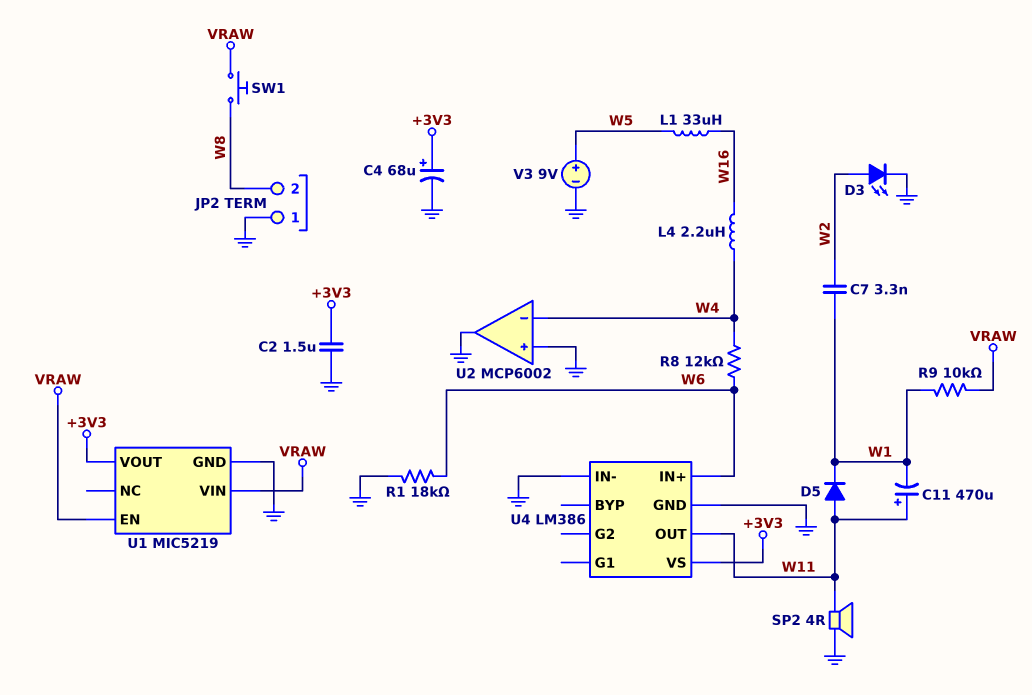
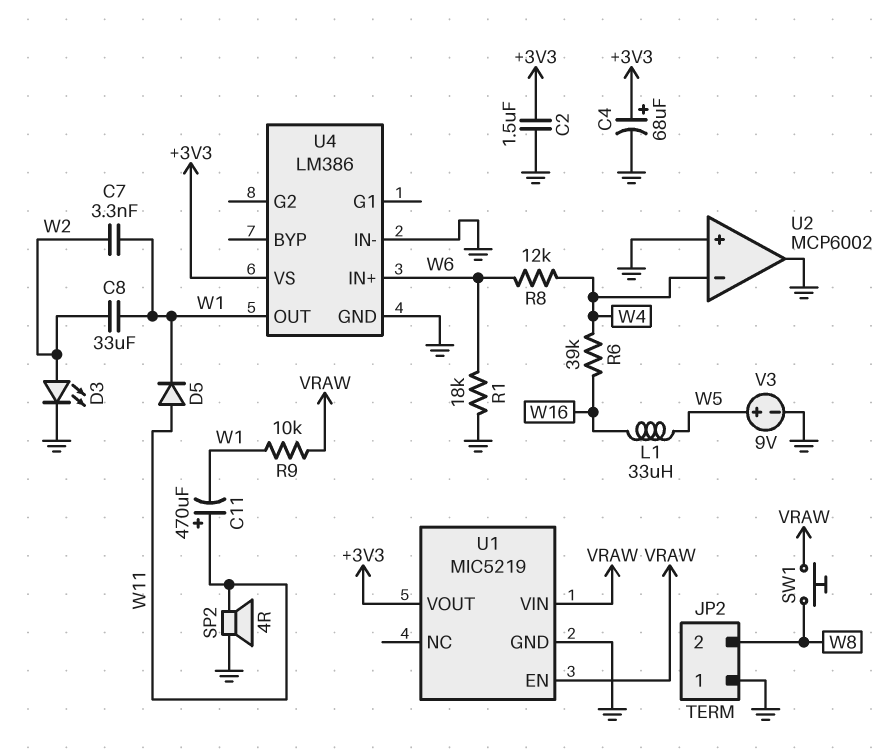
C8: none -> 33uF (W1, W2)
L4: 2.2uH (W4, W16) -> none
R6: none -> 39k (W4, W16)
U4 pin OUT: W11 -> W1

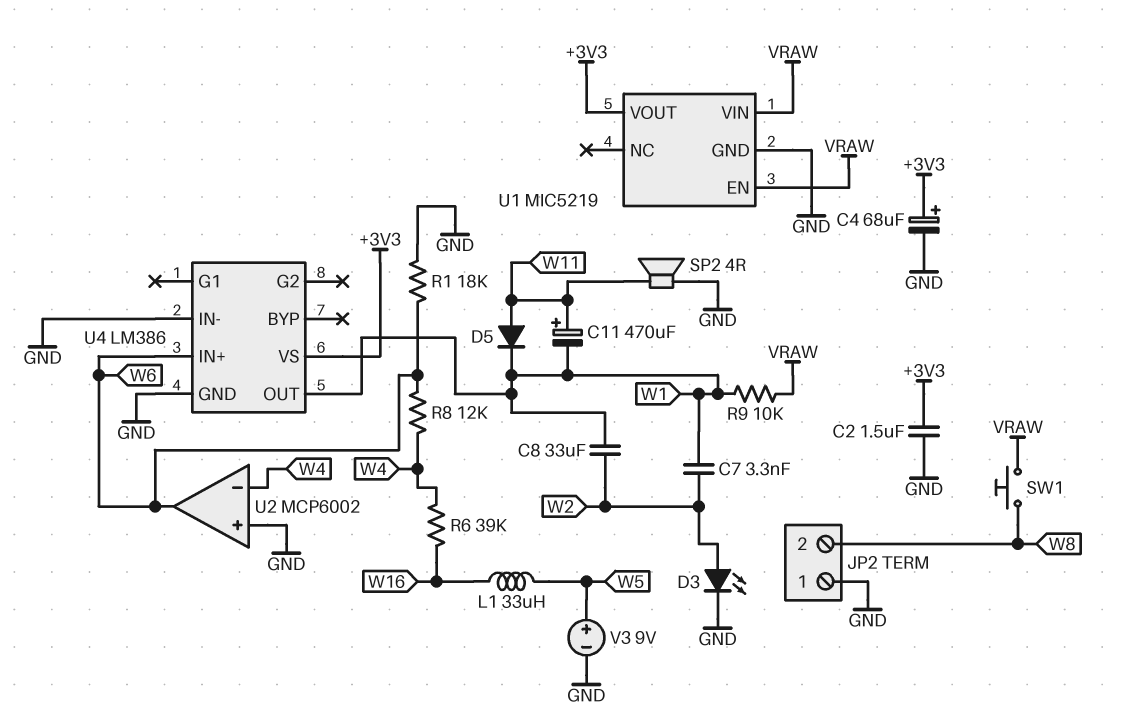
U2 pin out: GND -> W6

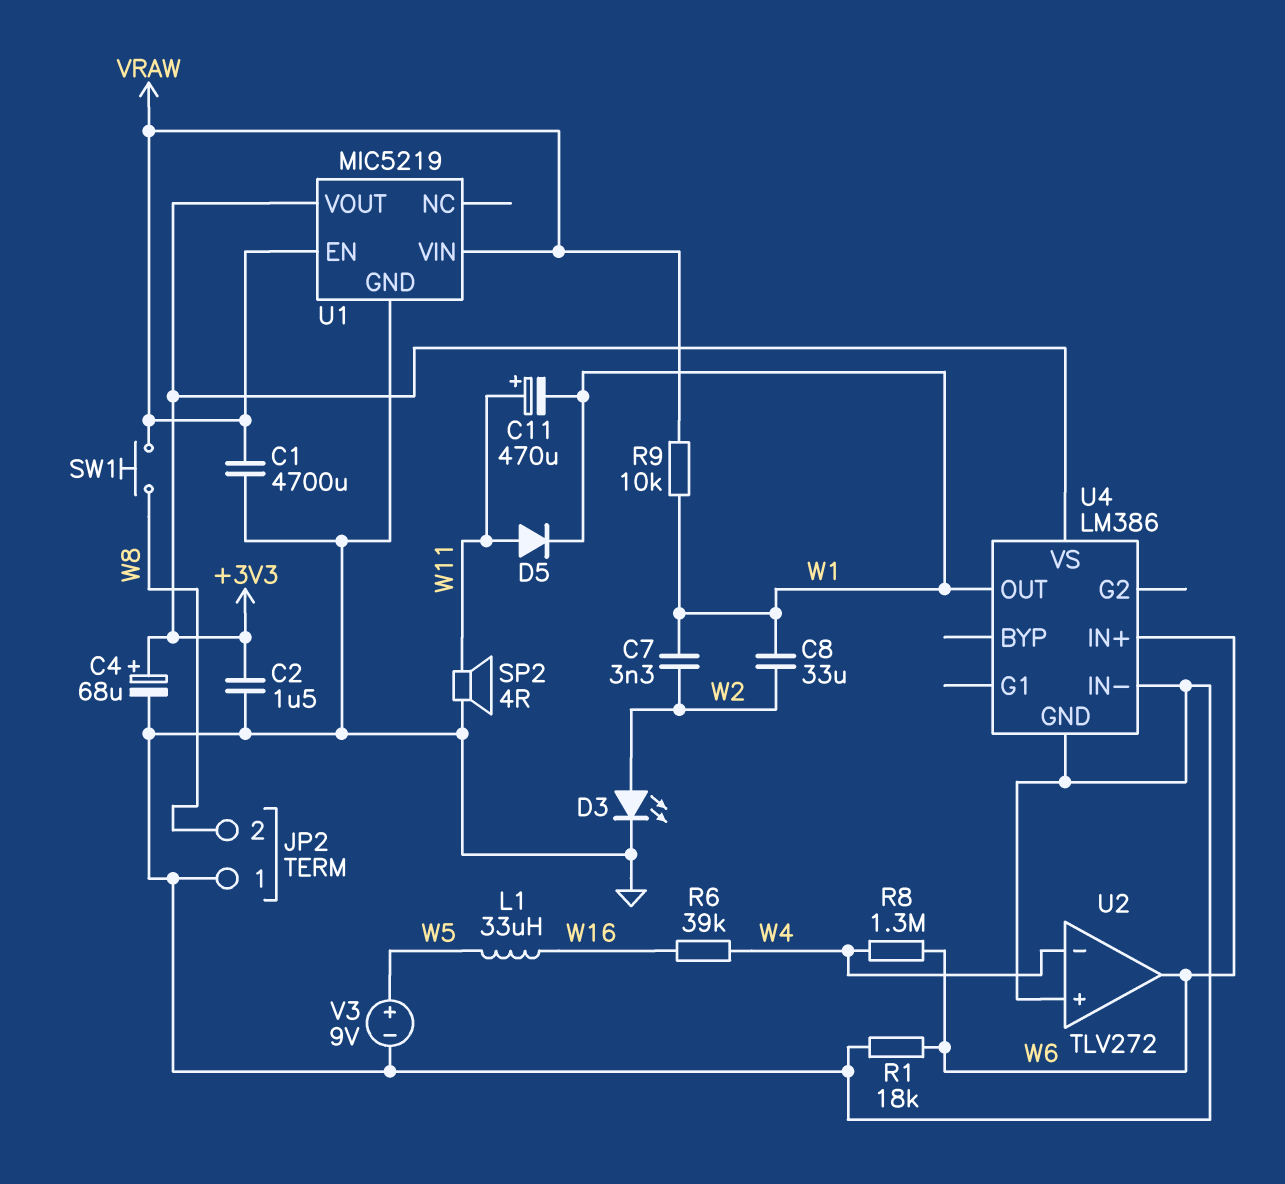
C1: none -> 4700uF (GND, VRAW)
R8: 12k (W4, W6) -> 1.3M (W4, W6)
U2: MCP6002 -> TLV272

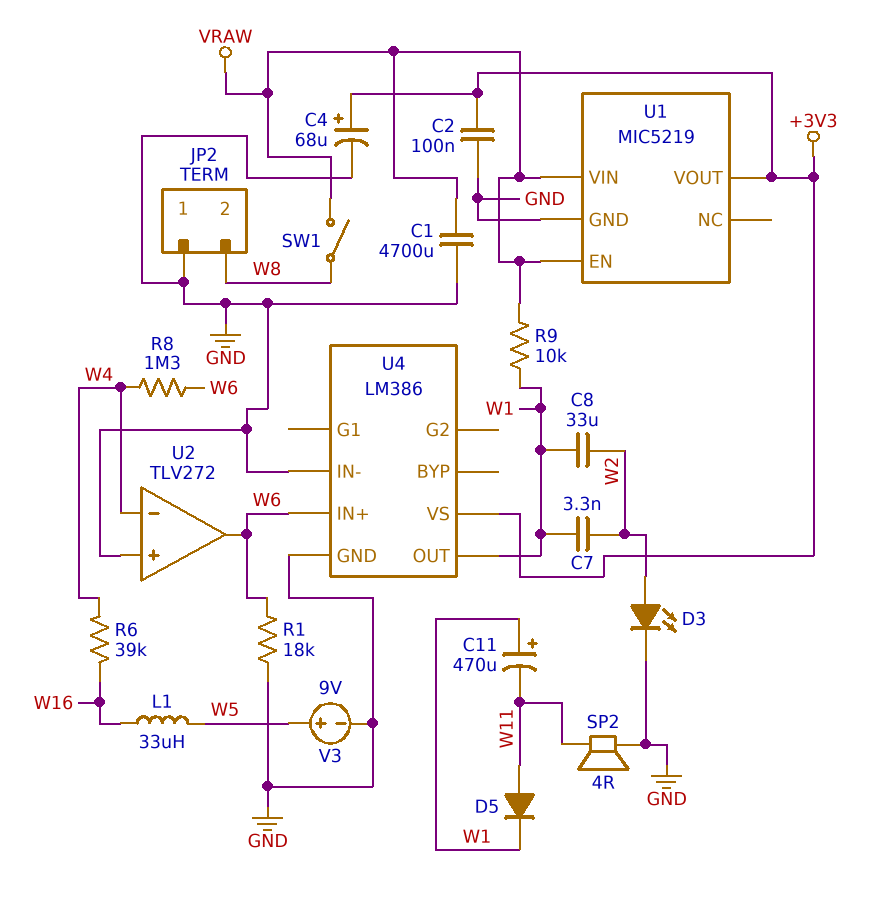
C2: 1.5uF (+3V3, GND) -> 100nF (+3V3, GND)
C11: 470uF (plus W11, minus W1) -> 470uF (plus W1, minus W11)
SW1: button (VRAW, W8) -> switch (VRAW, W8)

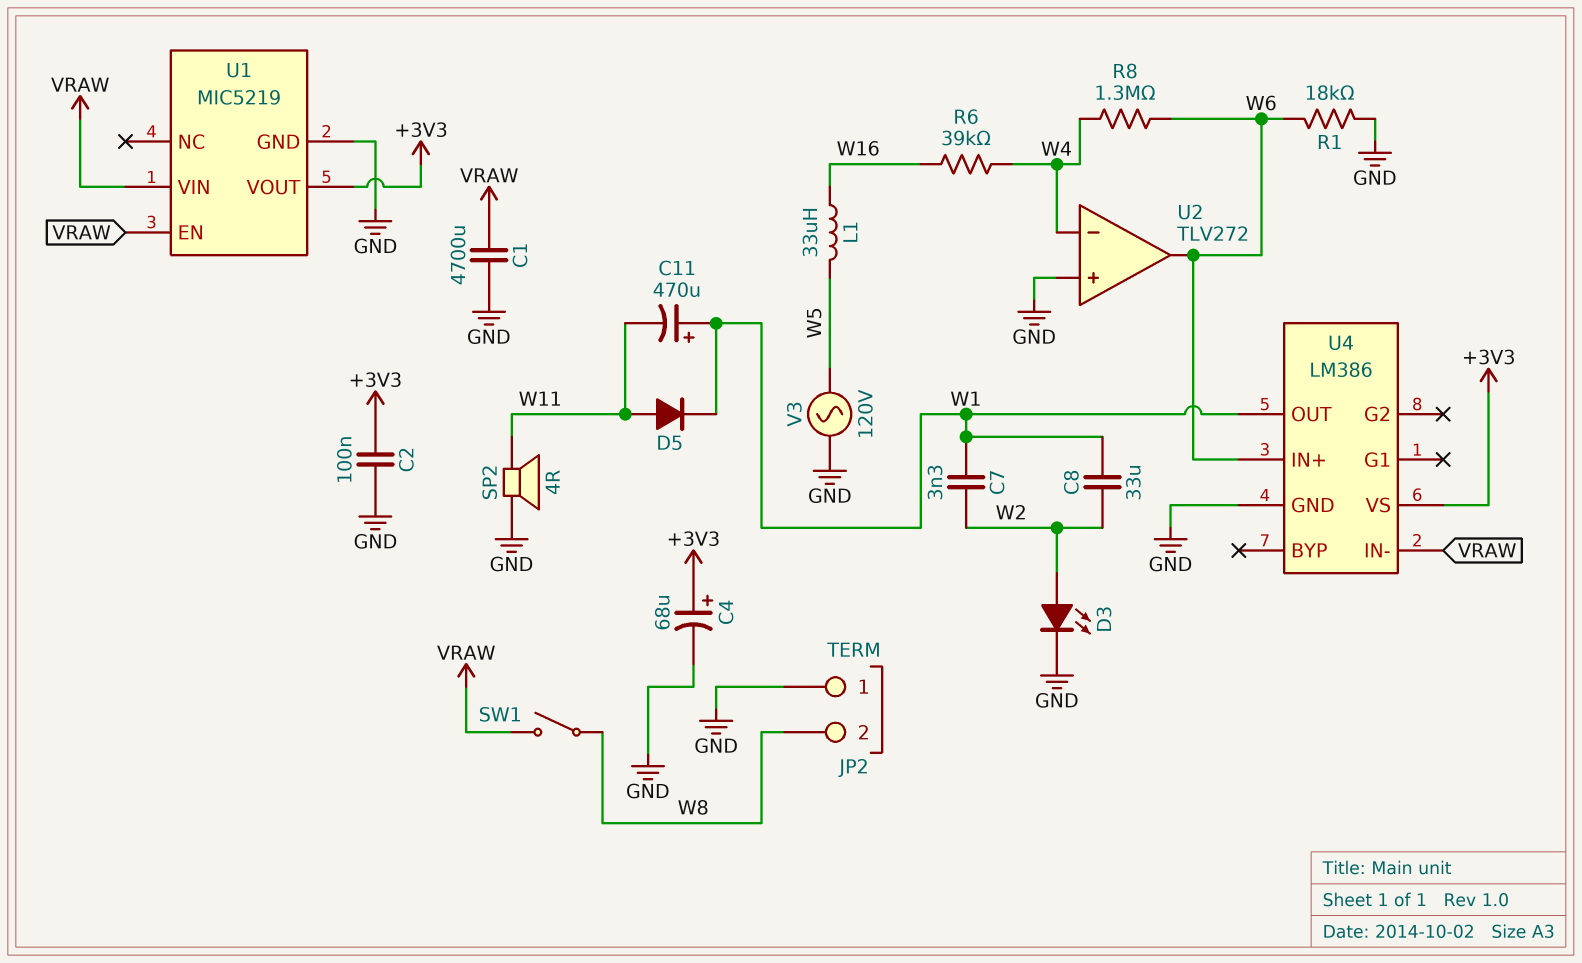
R9: 10k (VRAW, W1) -> none
U4 pin IN-: GND -> VRAW
V3: 9V (plus W5, minus GND) -> AC 120V (GND, W5)

